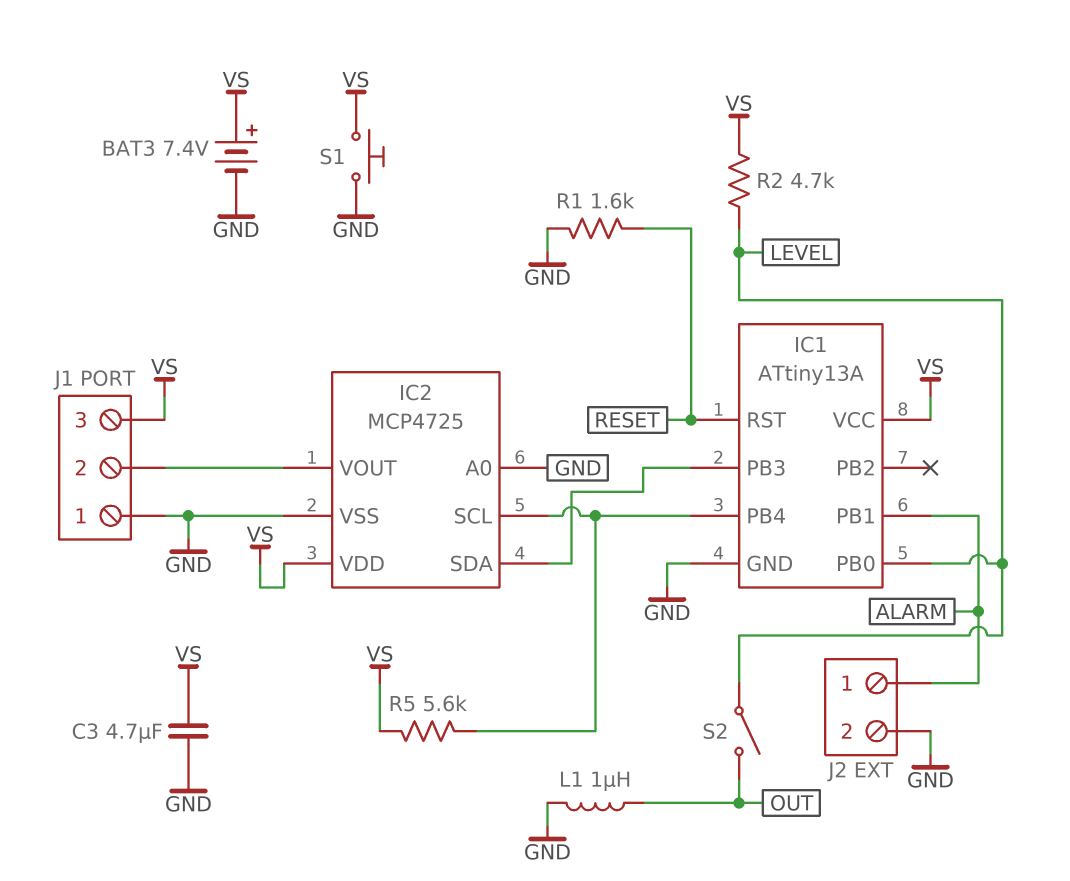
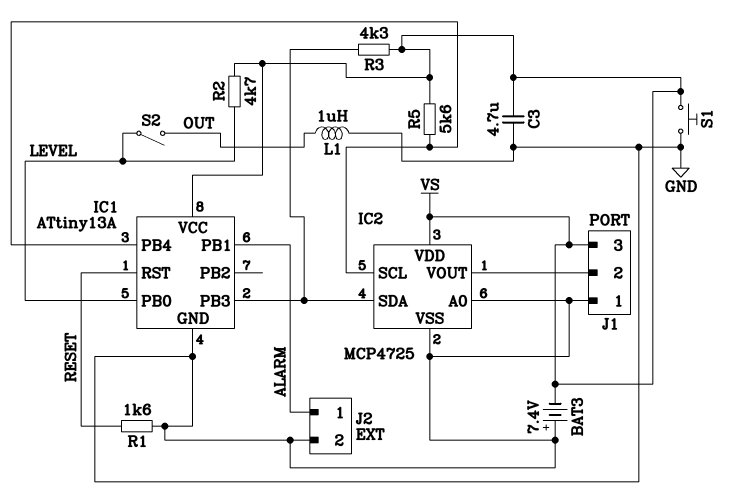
BAT3: 7.4V (plus VS, minus GND) -> 7.4V (plus GND, minus VS)
R3: none -> 4.3k (IC1/PB3, VS)

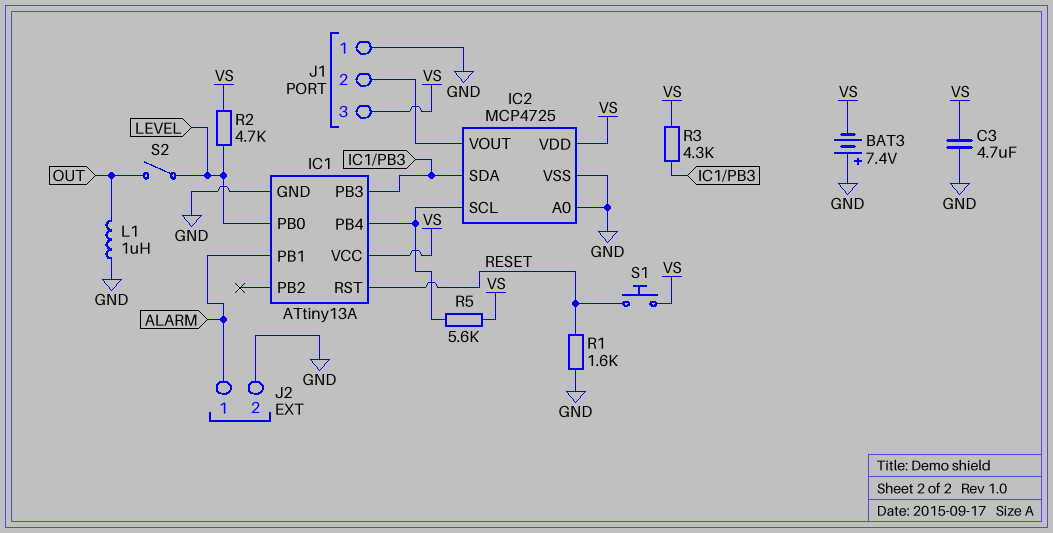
S1: button (GND, VS) -> button (RESET, VS)

